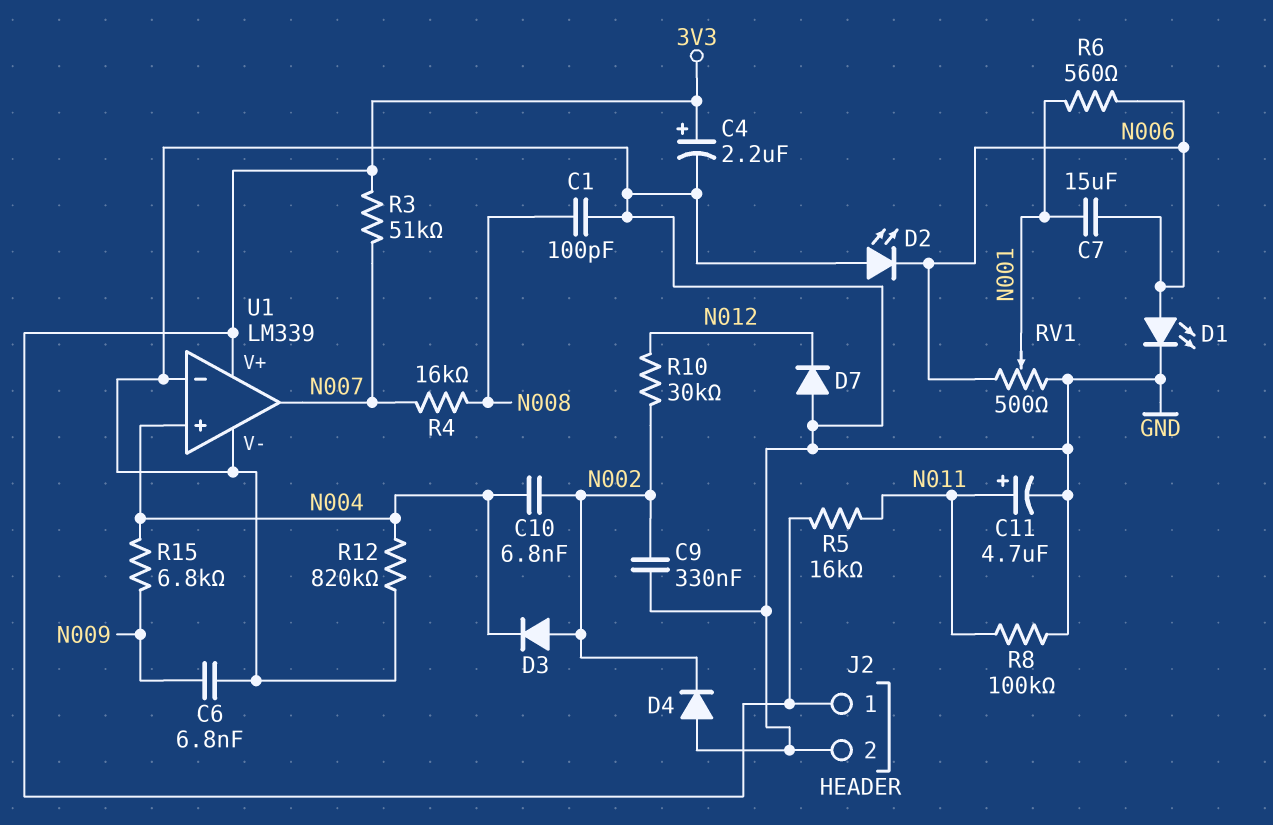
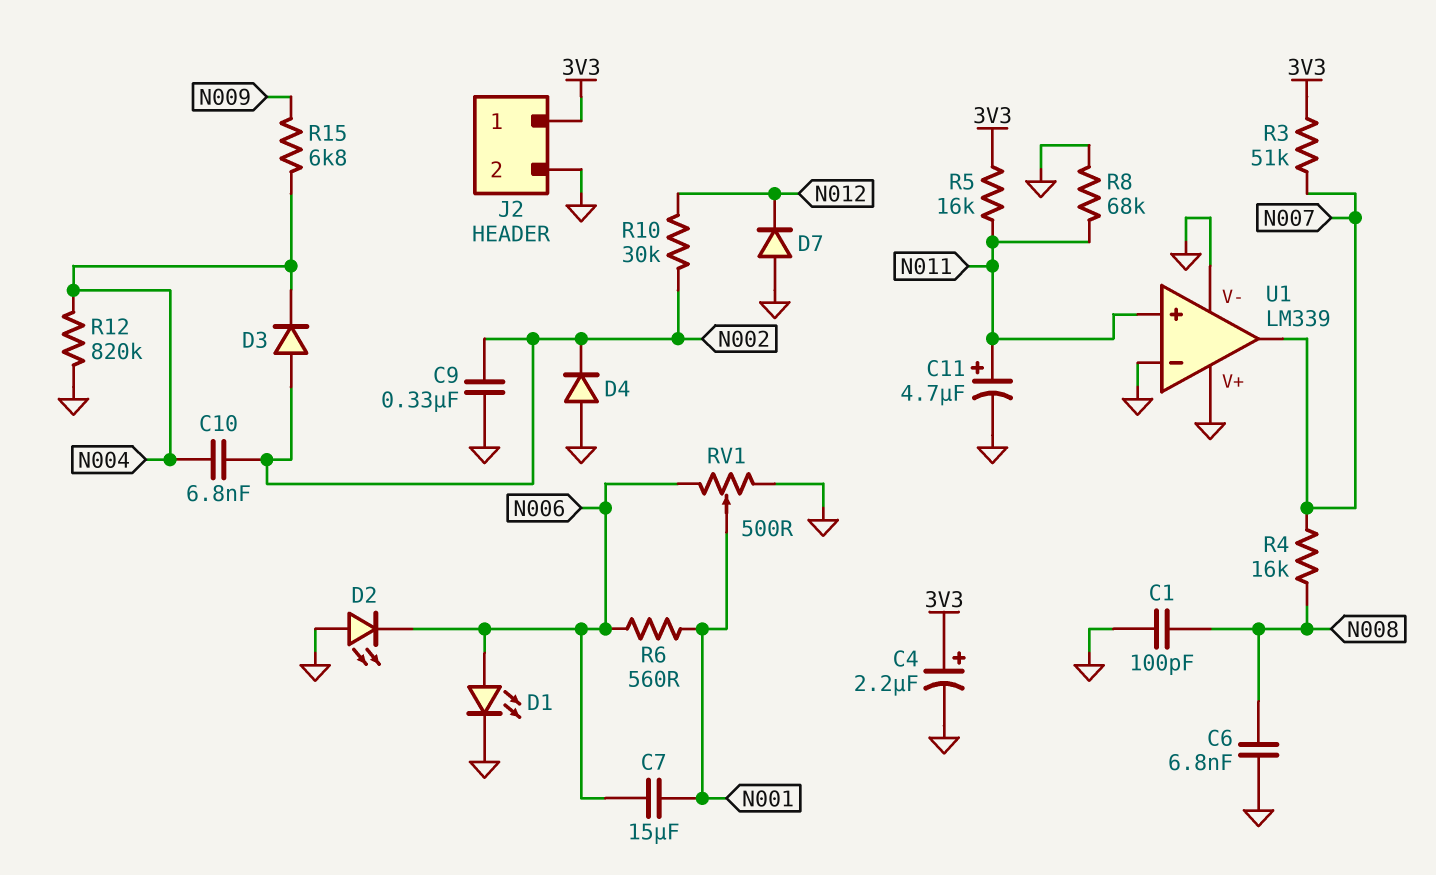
C6: 6.8nF (GND, N009) -> 6.8nF (GND, N008)
R8: 100k (GND, N011) -> 68k (GND, N011)
U1 pin V+: 3V3 -> GND
U1 pin in+: N004 -> N011

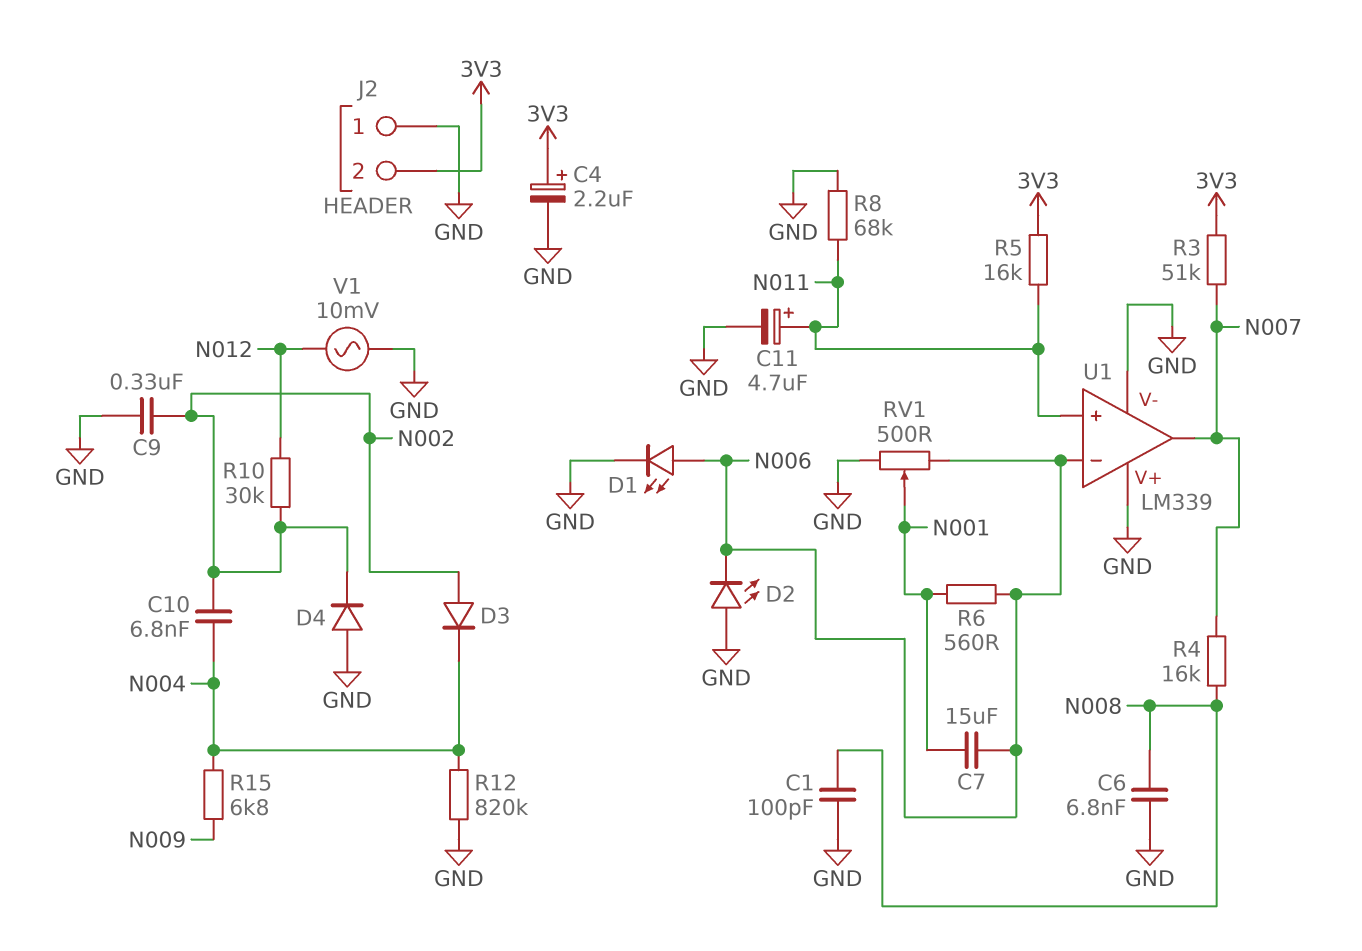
D7: diode (A GND, K N012) -> none
J2 pin 1: 3V3 -> GND
J2 pin 2: GND -> 3V3
U1 pin in-: GND -> N006
V1: none -> AC 10mV (GND, N012)

